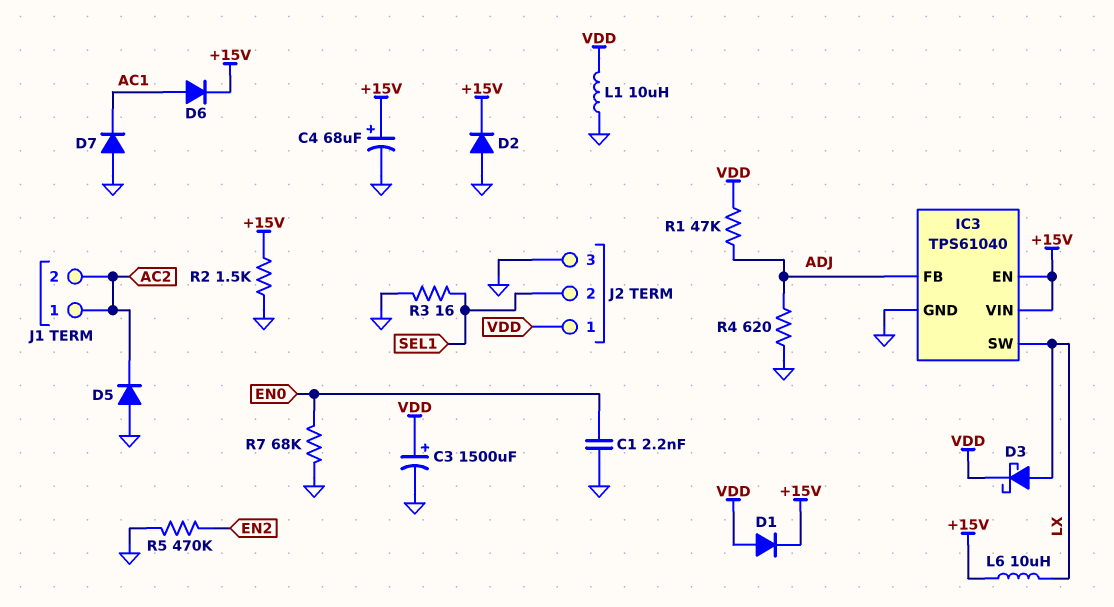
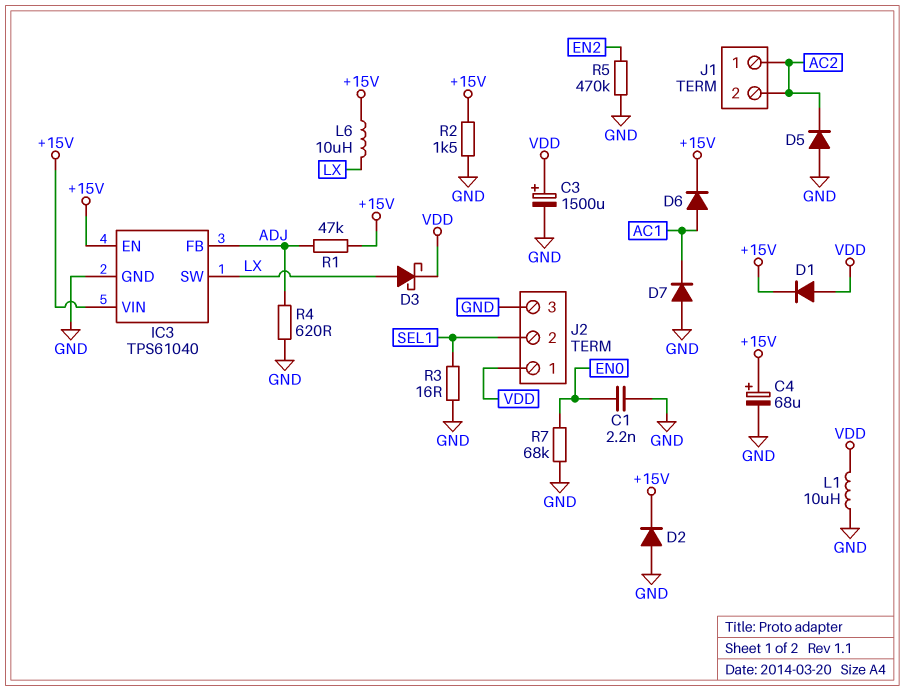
R1: 47k (ADJ, VDD) -> 47k (+15V, ADJ)

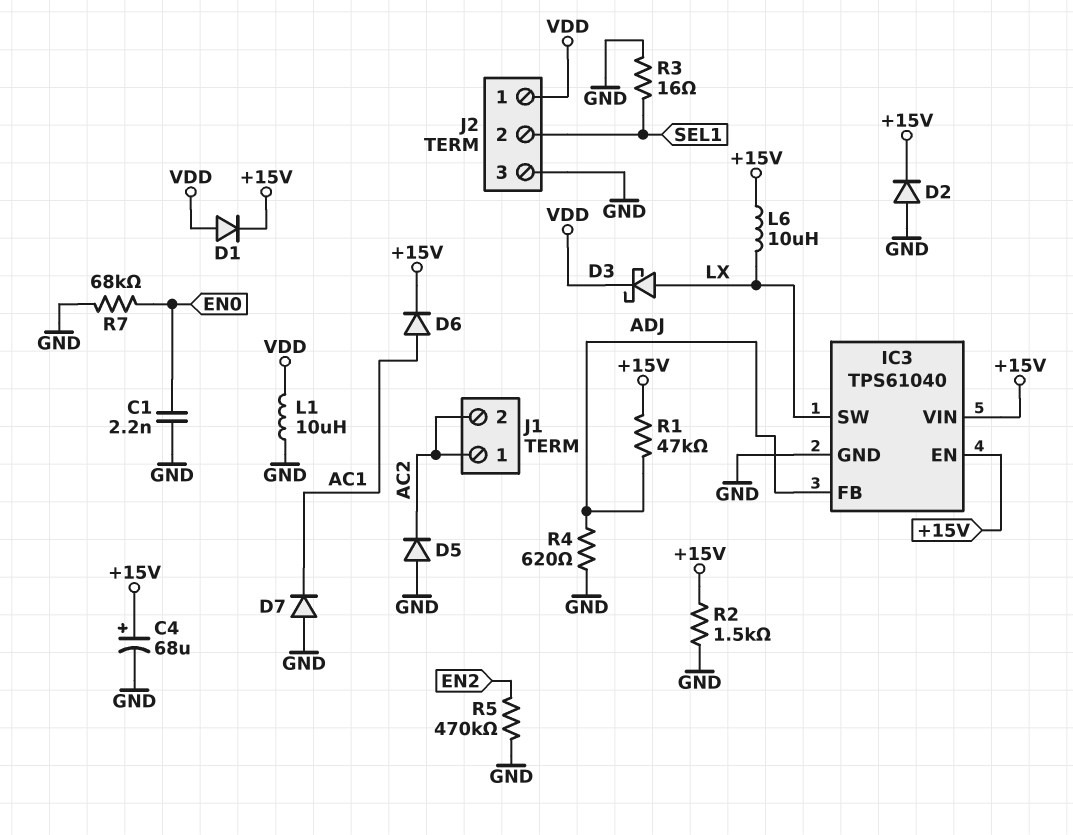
C3: 1500uF (plus VDD, minus GND) -> none

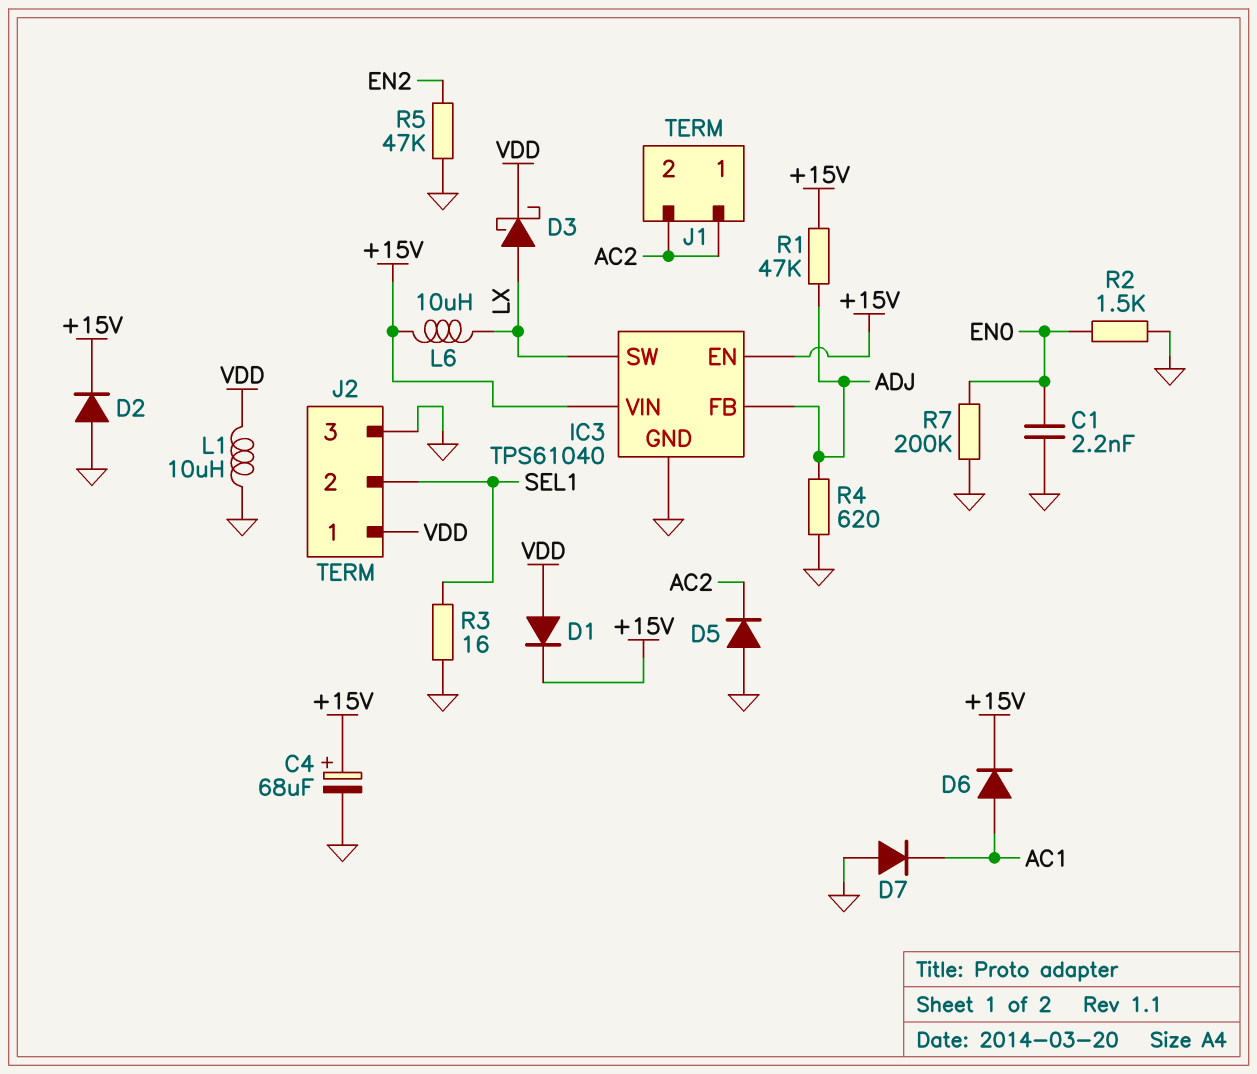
R2: 1.5k (+15V, GND) -> 1.5k (EN0, GND)
R5: 470k (EN2, GND) -> 47k (EN2, GND)
R7: 68k (EN0, GND) -> 200k (EN0, GND)

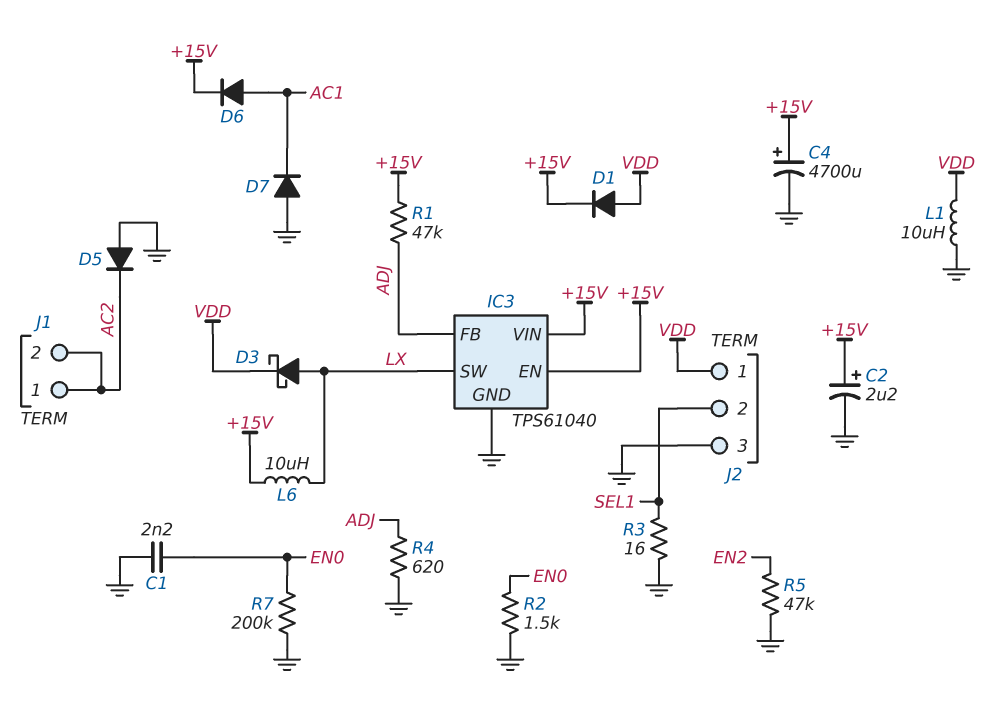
C2: none -> 2.2uF (plus +15V, minus GND)
C4: 68uF (plus +15V, minus GND) -> 4700uF (plus +15V, minus GND)
D2: diode (A GND, K +15V) -> none

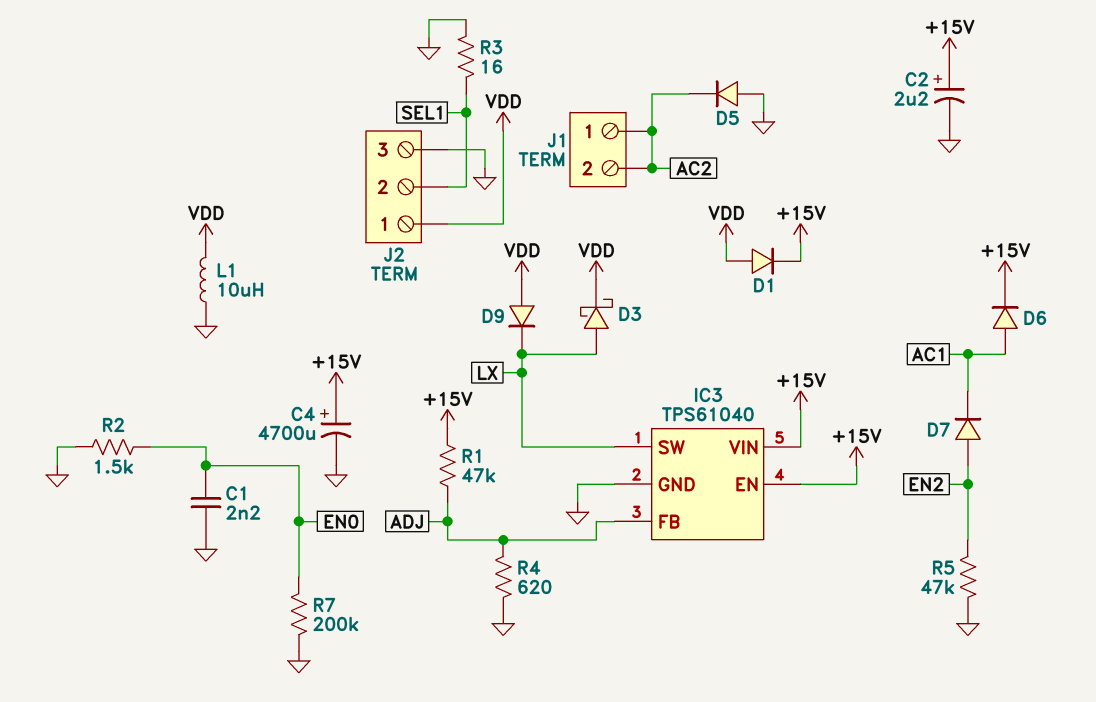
D7: diode (A GND, K AC1) -> diode (A EN2, K AC1)
D9: none -> diode (A VDD, K LX)
L6: 10uH (+15V, LX) -> none

